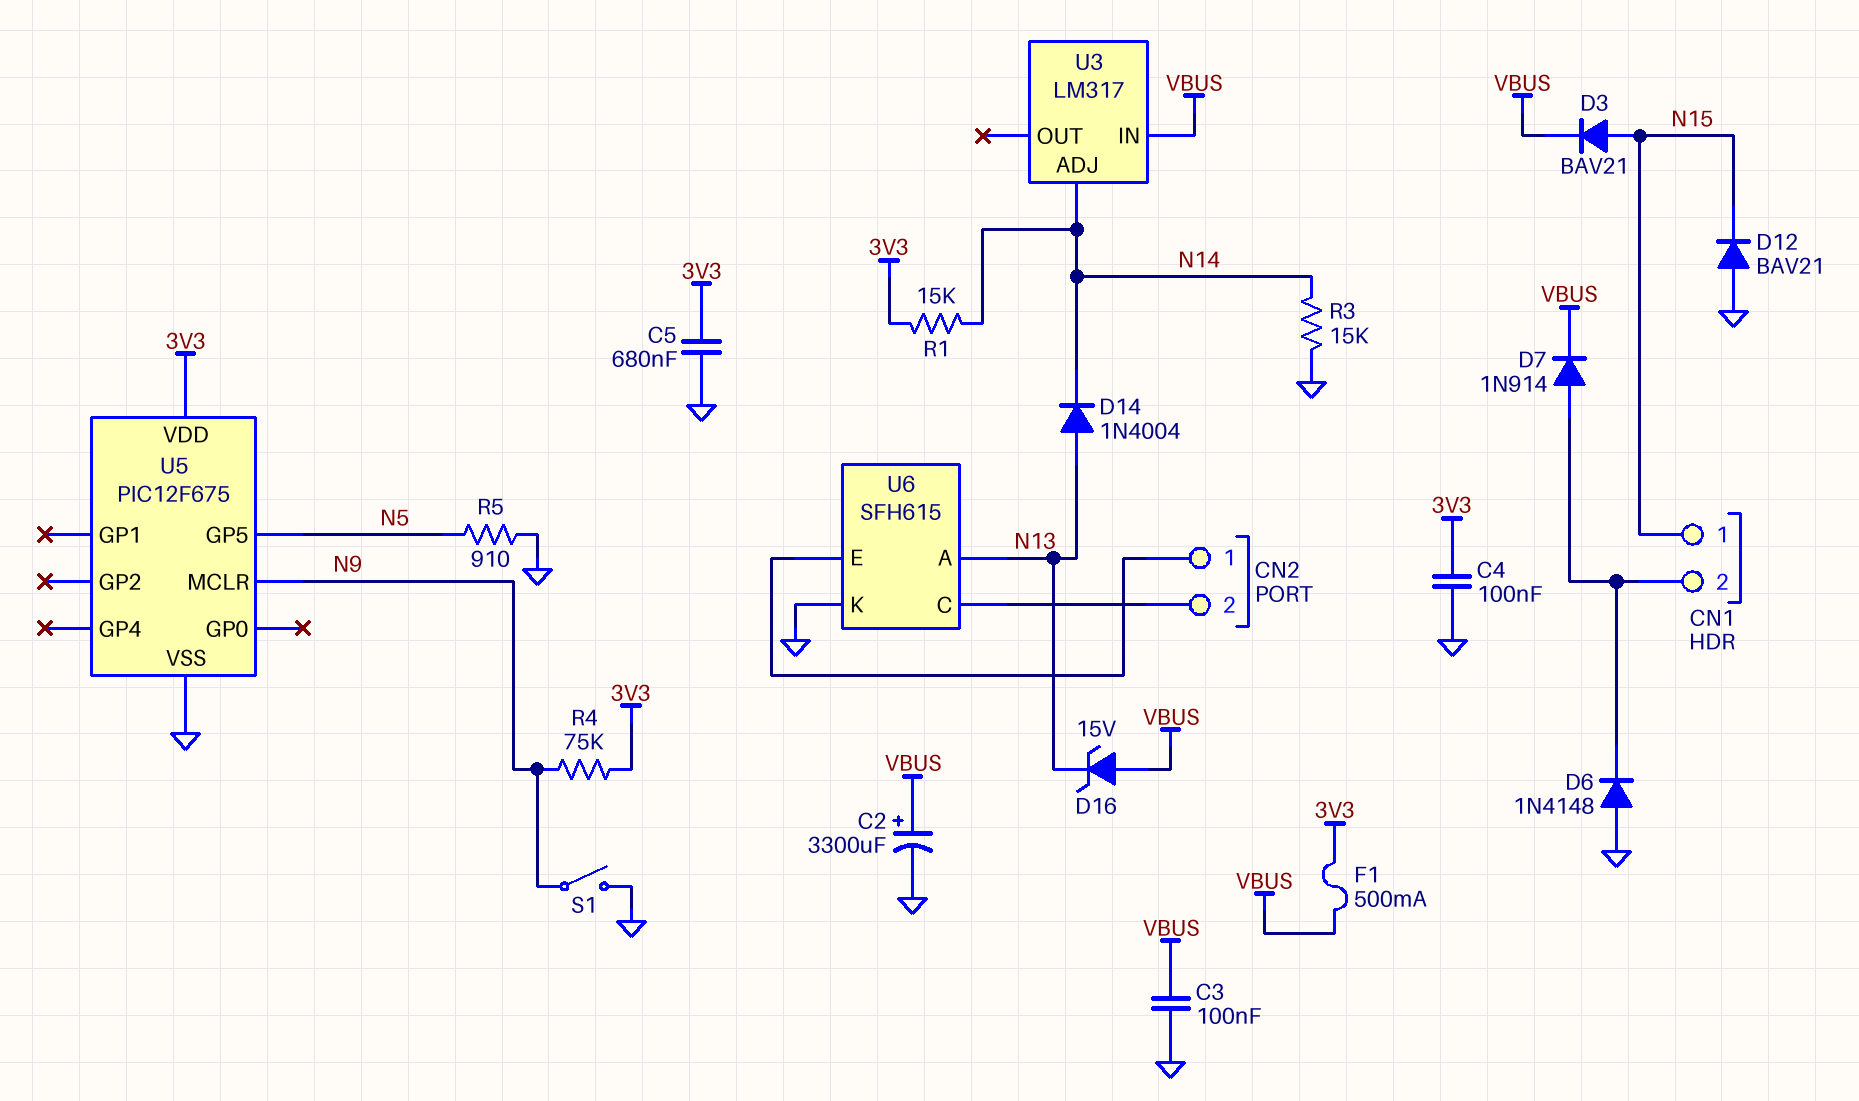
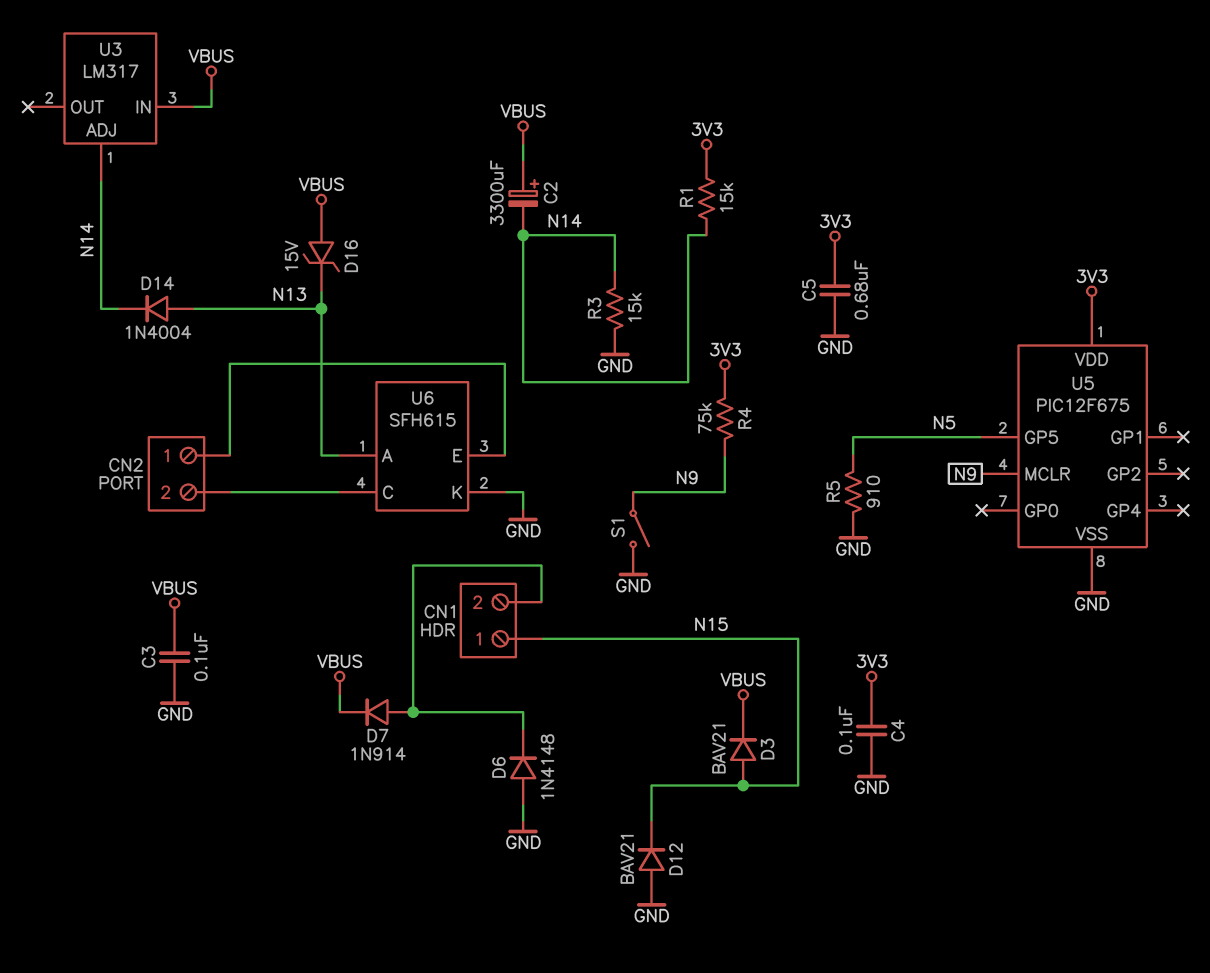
C2: 3300uF (plus VBUS, minus GND) -> 3300uF (plus VBUS, minus N14)
F1: 500mA (3V3, VBUS) -> none

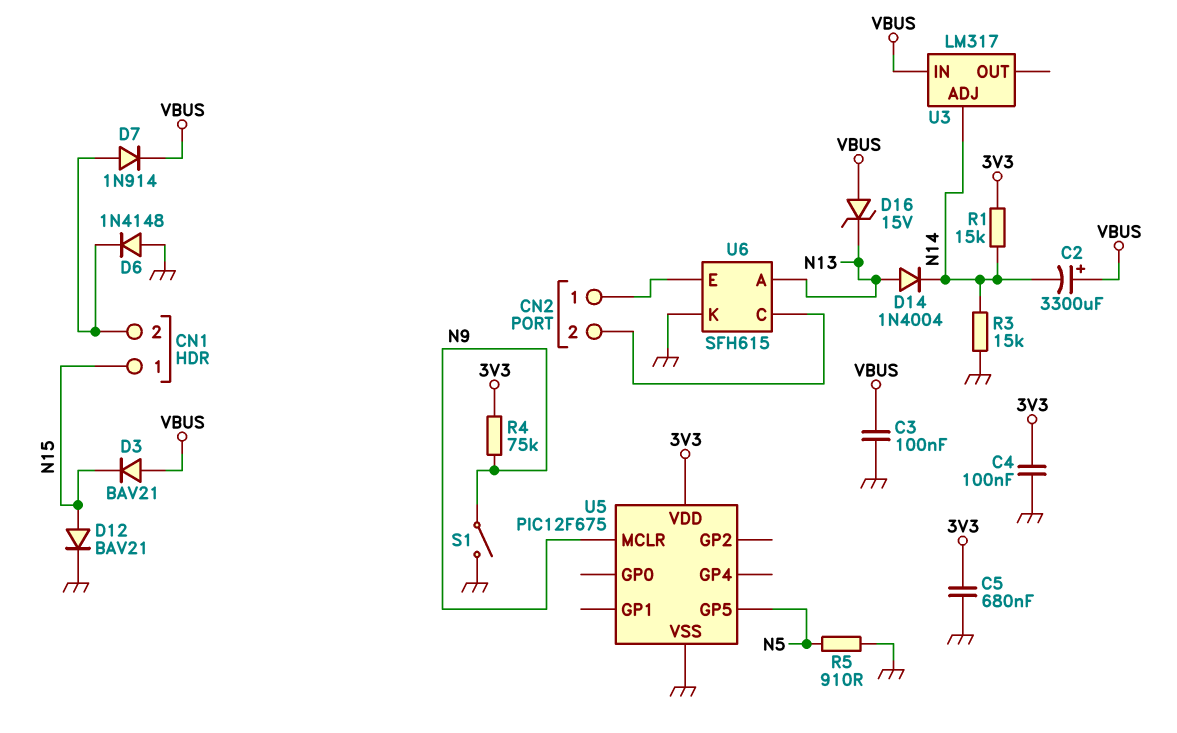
D3: diode BAV21 (A N15, K VBUS) -> diode BAV21 (A VBUS, K N15)
D12: diode BAV21 (A GND, K N15) -> diode BAV21 (A N15, K GND)

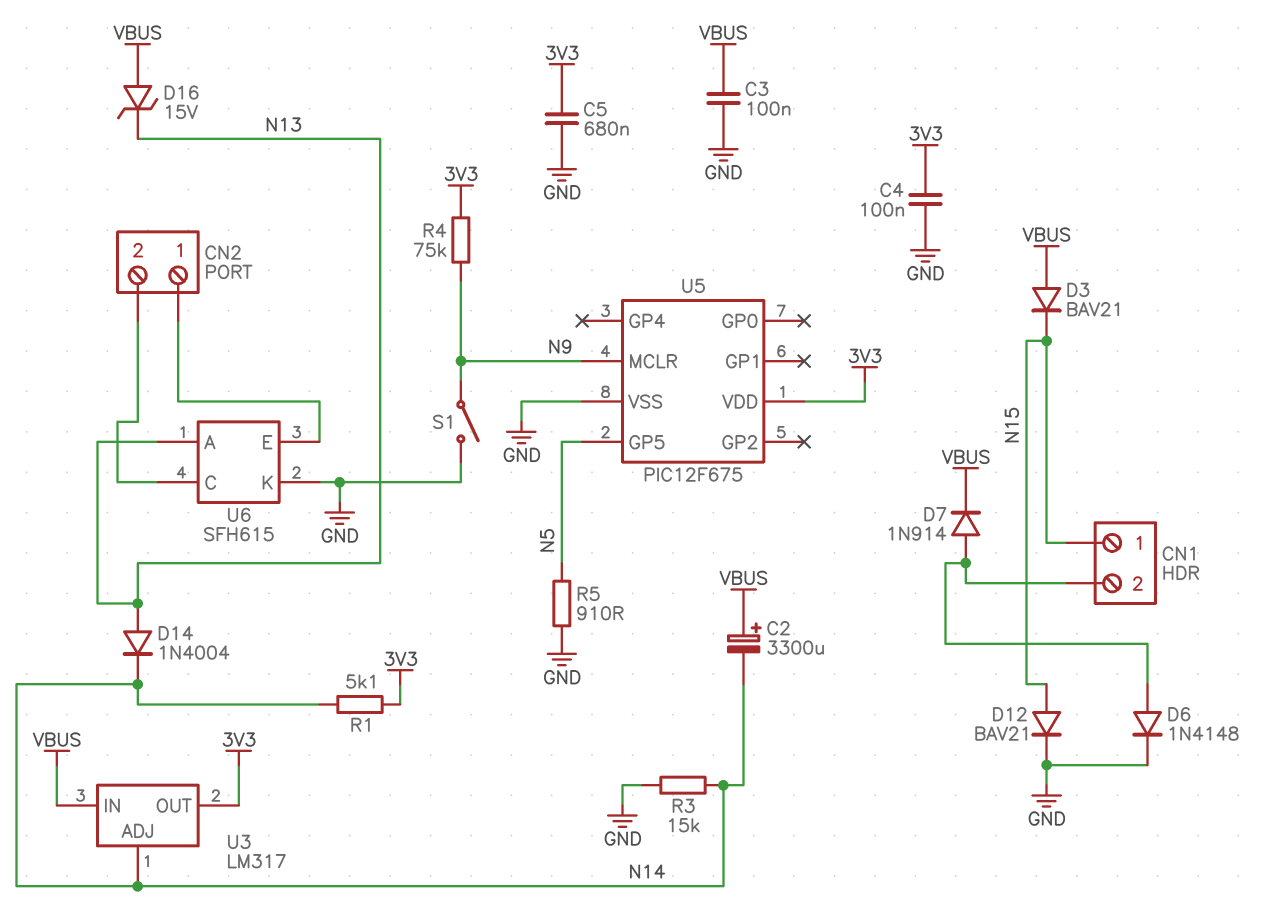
D6: diode 1N4148 (A GND, K CN1/2) -> diode 1N4148 (A CN1/2, K GND)
R1: 15k (3V3, N14) -> 5.1k (3V3, N14)
U3 pin OUT: none -> 3V3

